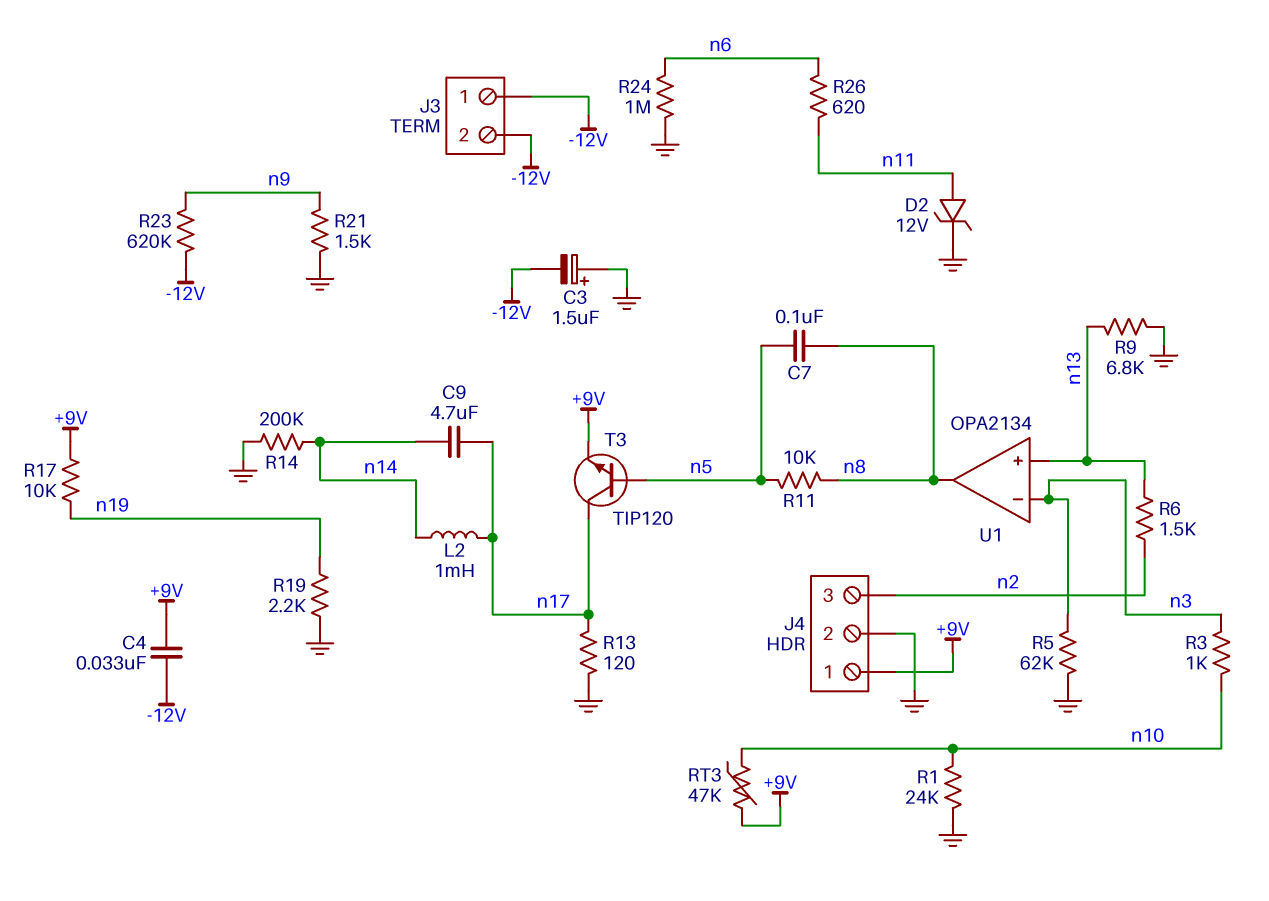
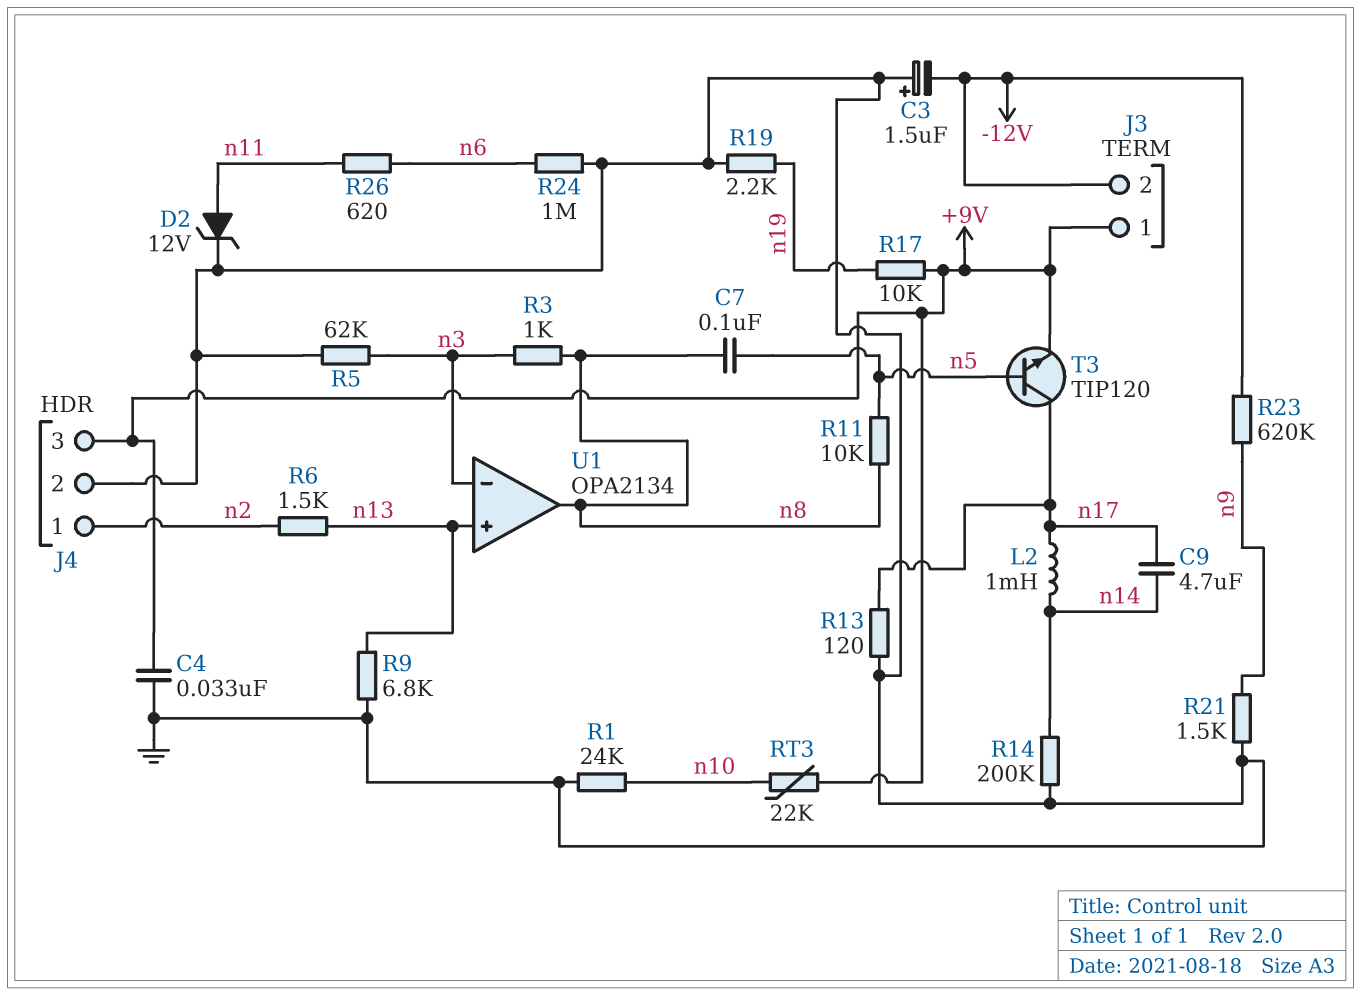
C4: 33nF (+9V, -12V) -> 33nF (+9V, GND)
J3 pin 1: -12V -> +9V
J4 pin 1: +9V -> n2
J4 pin 3: n2 -> +9V
R3: 1k (n3, n10) -> 1k (n3, n8)
RT3: 47k (+9V, n10) -> 22k (+9V, n10)

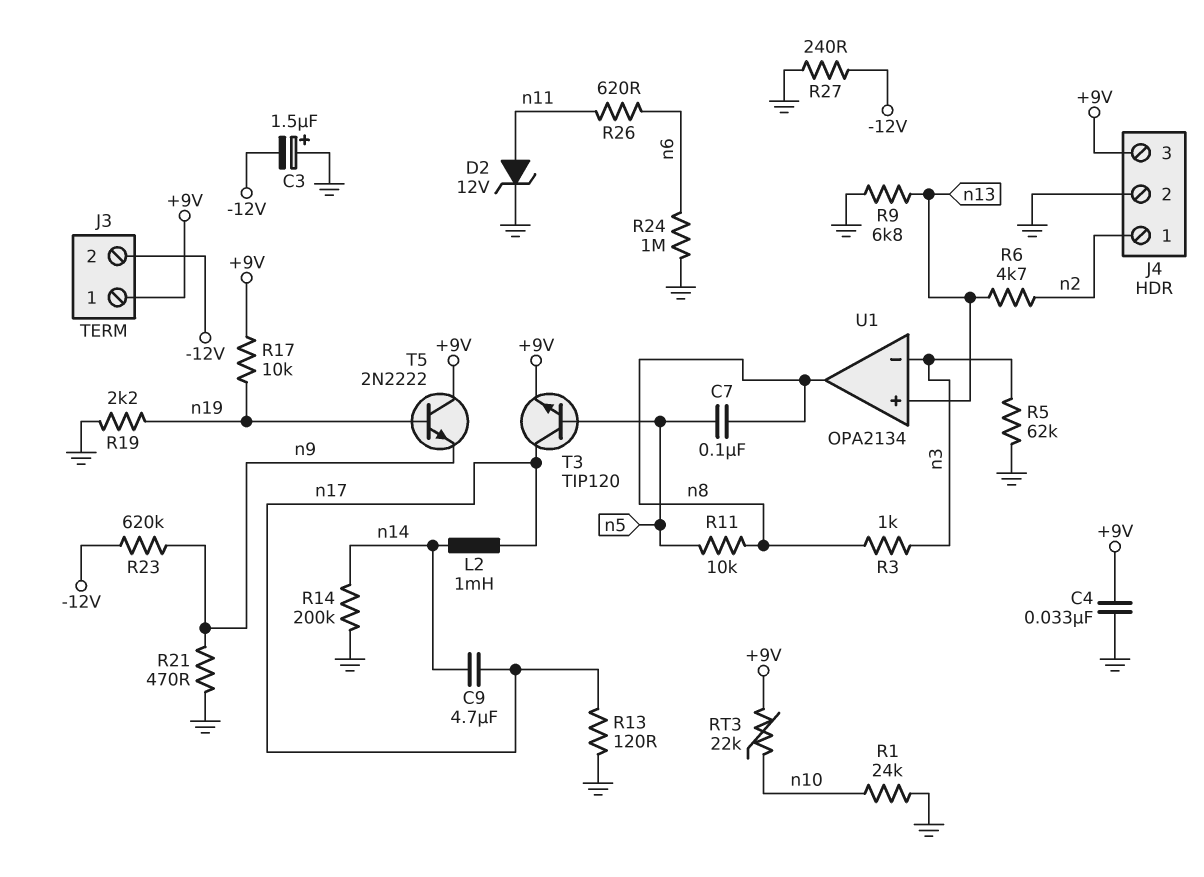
R6: 1.5k (n2, n13) -> 4.7k (n2, n13)
R21: 1.5k (GND, n9) -> 470 (GND, n9)
R27: none -> 240 (-12V, GND)
T5: none -> NPN 2N2222 (B n19, C +9V, E n9)

